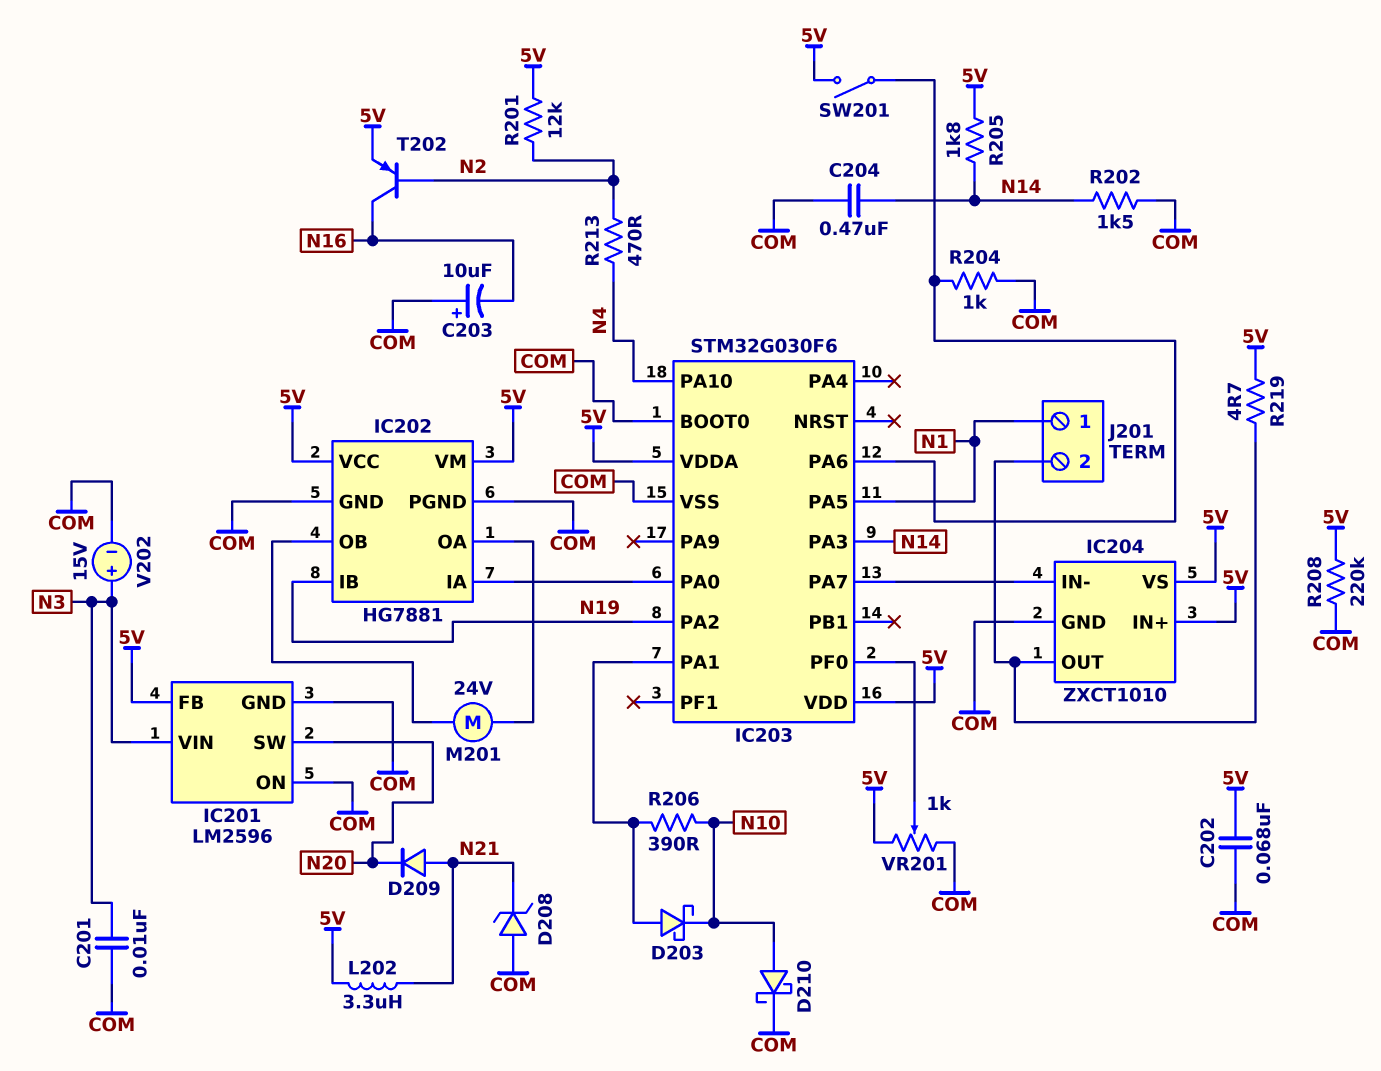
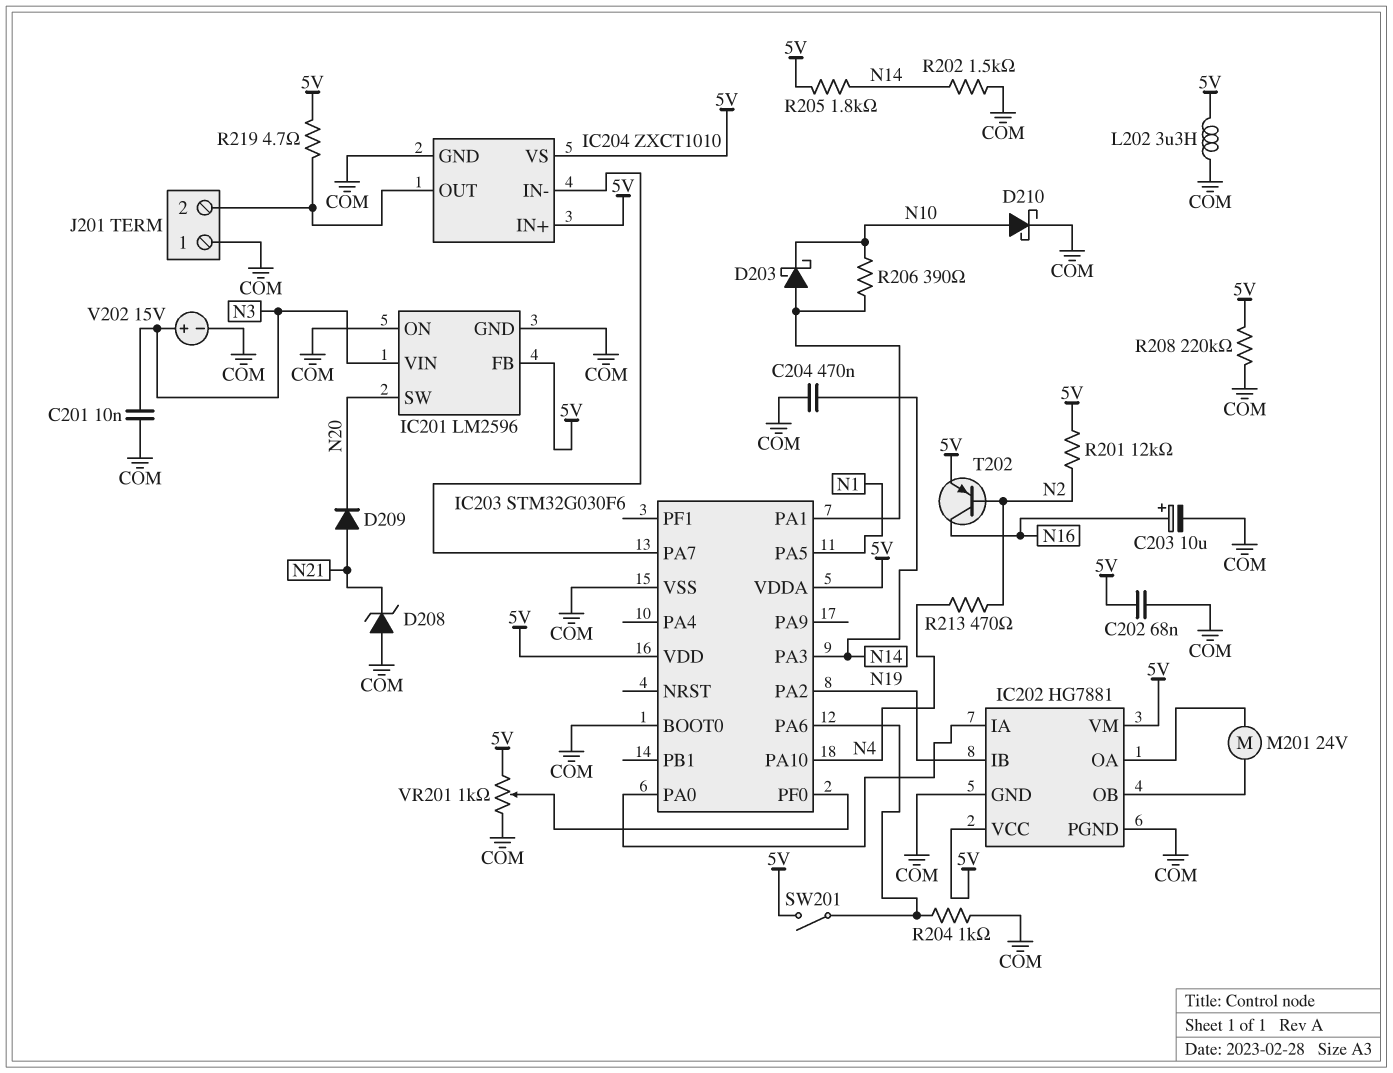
C203: 10uF (plus COM, minus N16) -> 10uF (plus N16, minus COM)
J201 pin 1: N1 -> COM
L202: 3.3uH (5V, N21) -> 3.3uH (5V, COM)

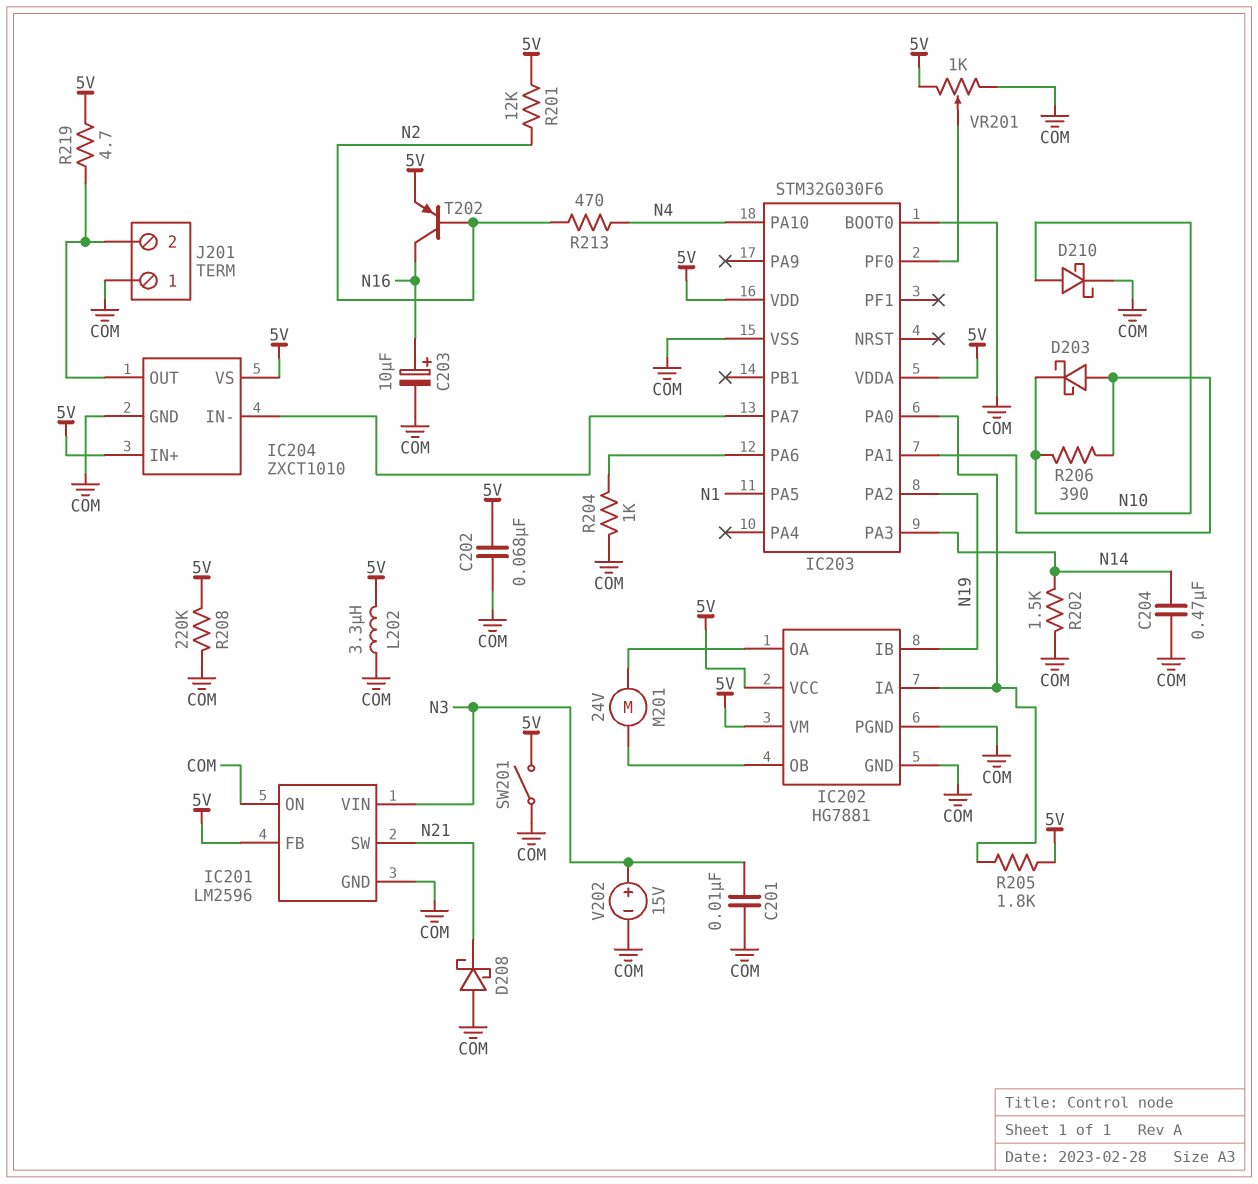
D208: zener (A COM, K N21) -> schottky (A COM, K N21)
D209: diode (A N21, K N20) -> none
IC201 pin SW: N20 -> N21
R205: 1.8k (5V, N14) -> 1.8k (5V, IC202/IA)
SW201: switch (5V, IC203/PA6) -> switch (5V, COM)

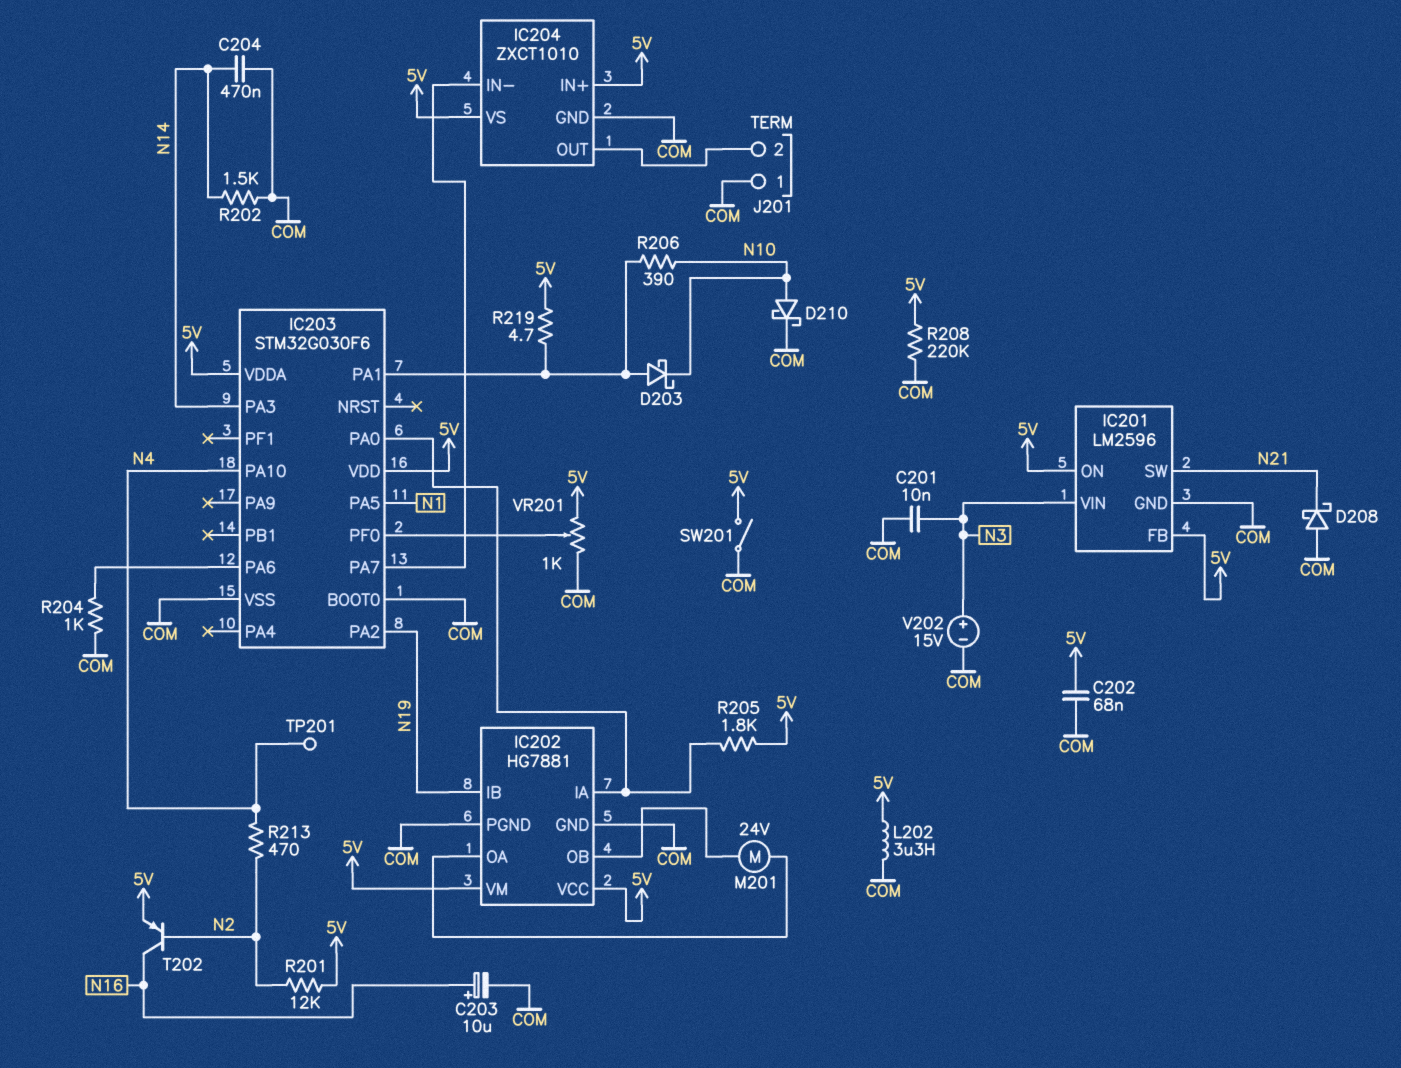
IC201 pin ON: COM -> 5V
R219: 4.7 (5V, IC204/OUT) -> 4.7 (5V, IC203/PA1)
TP201: none -> test point (N4)

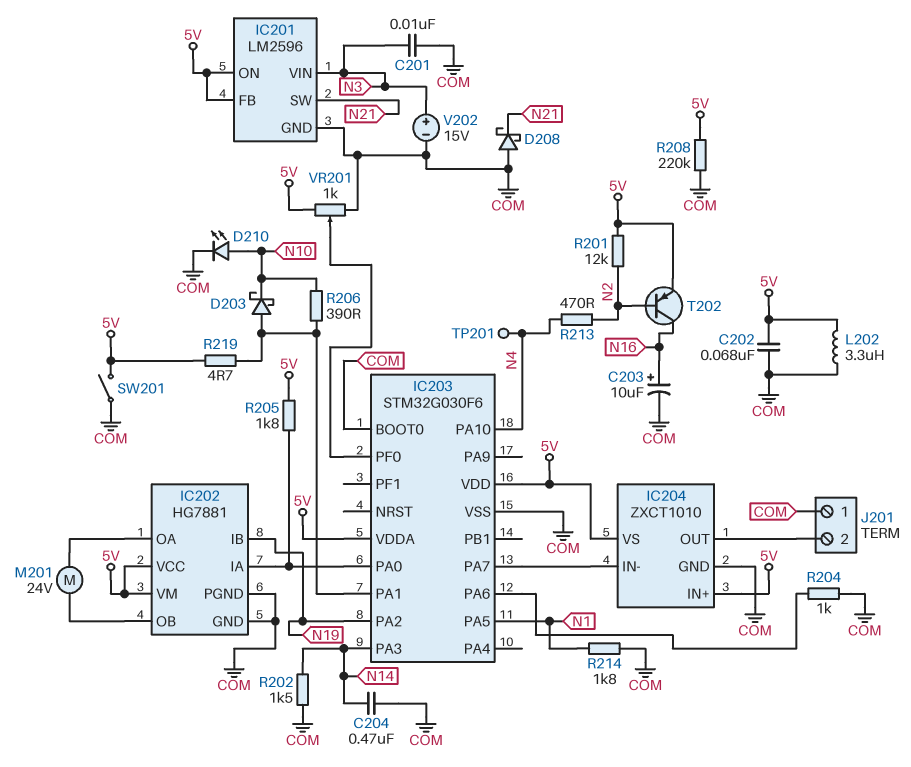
D210: schottky (A N10, K COM) -> LED (A N10, K COM)
R214: none -> 1.8k (COM, N1)

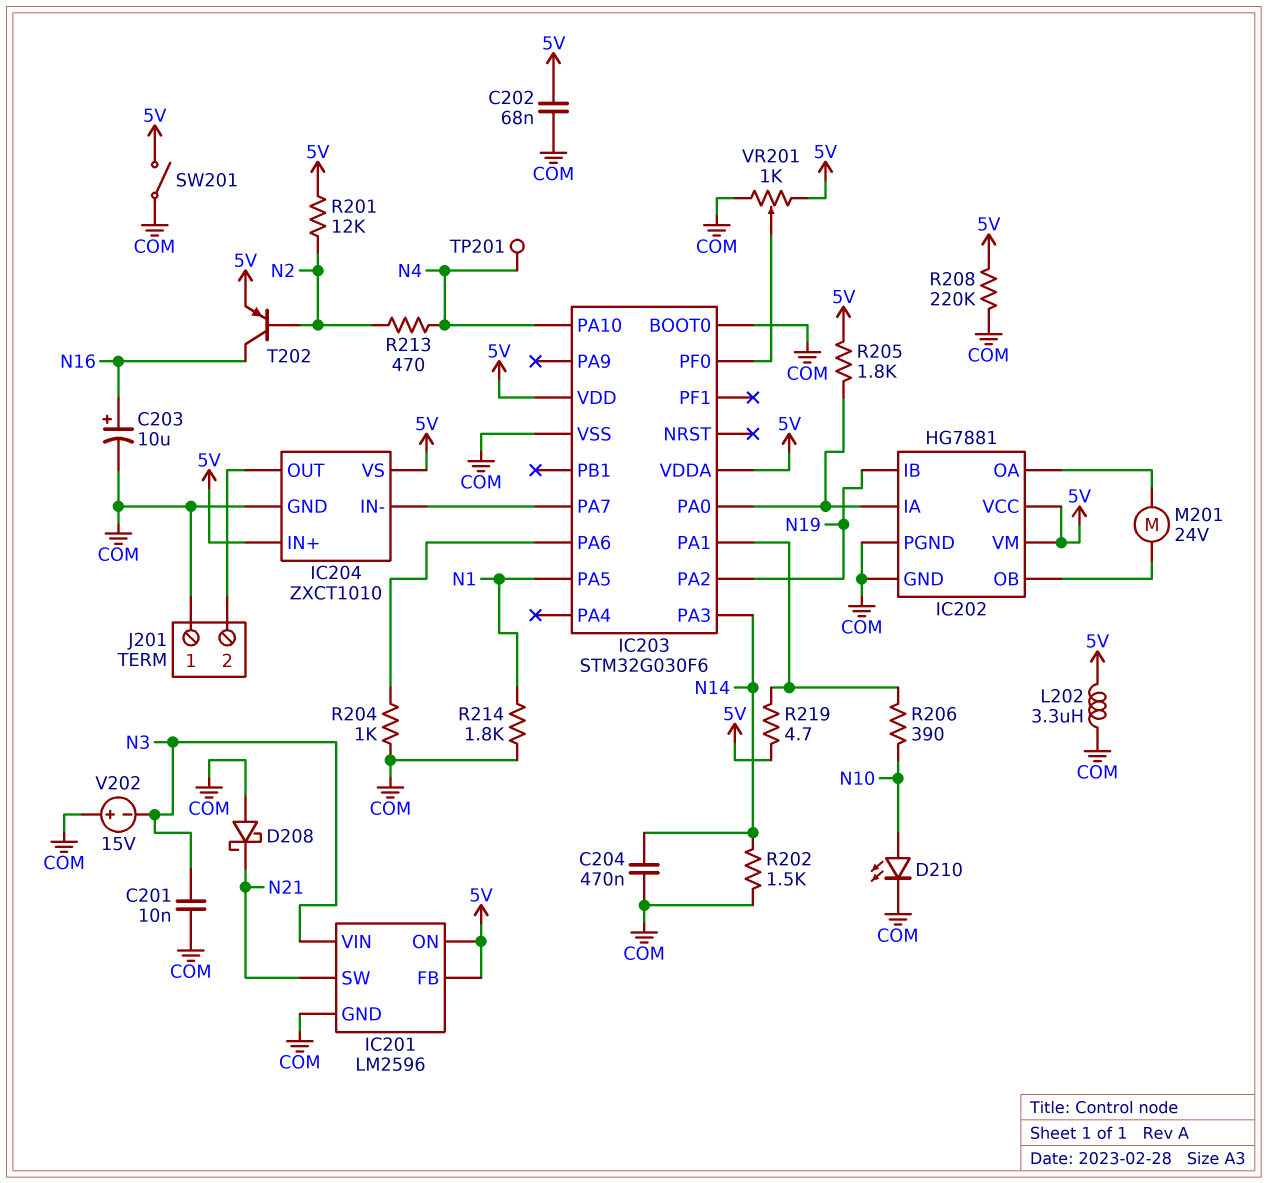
D203: schottky (A IC203/PA1, K N10) -> none
V202: 15V (plus N3, minus COM) -> 15V (plus COM, minus N3)

